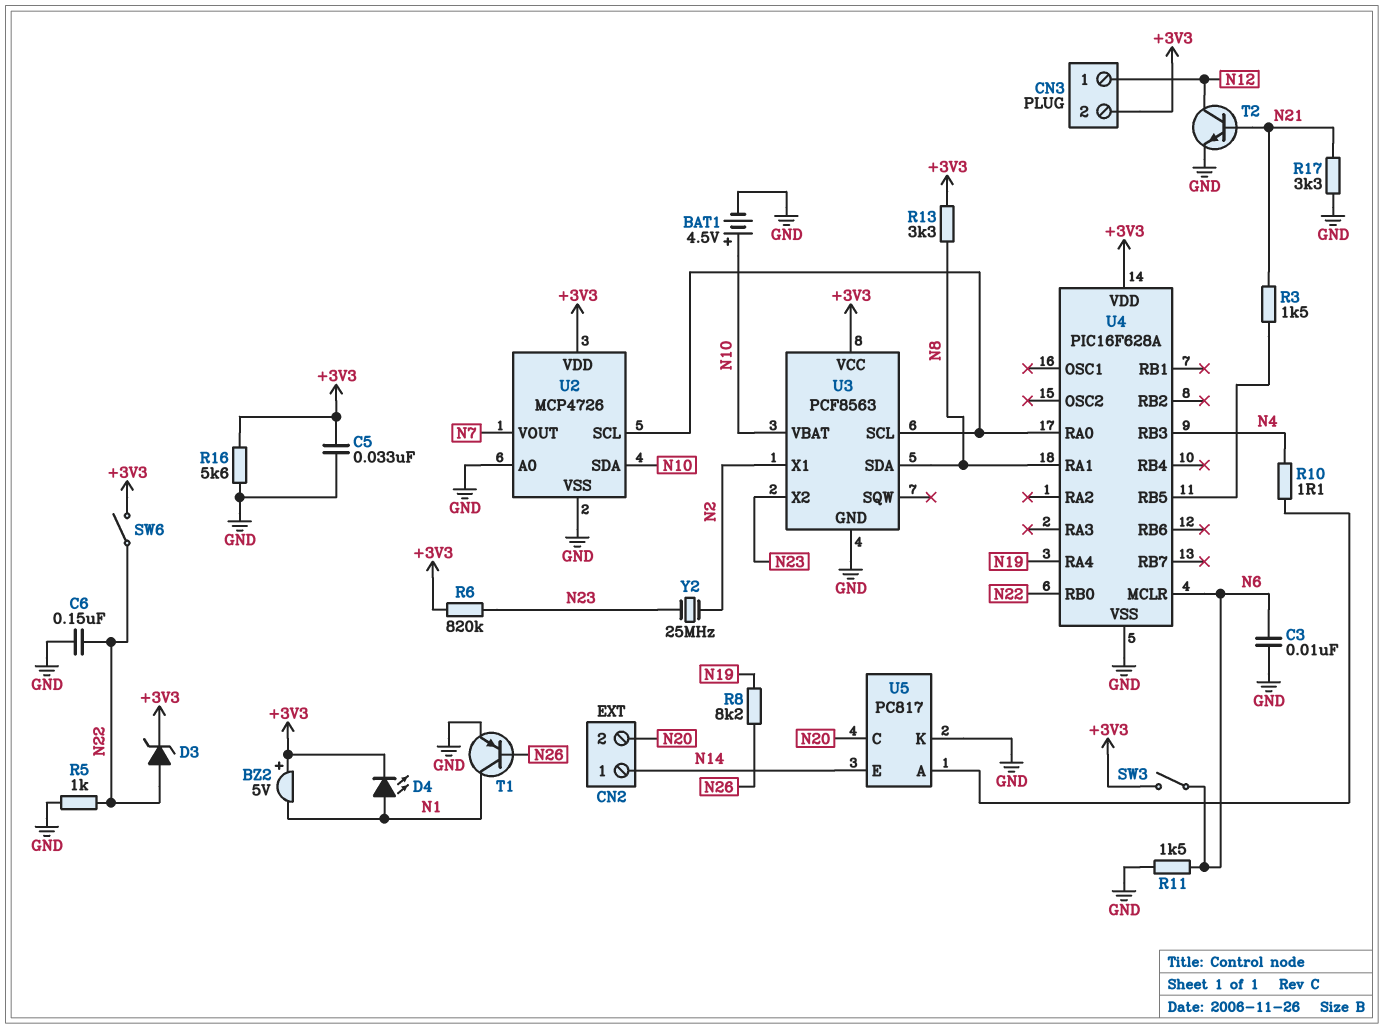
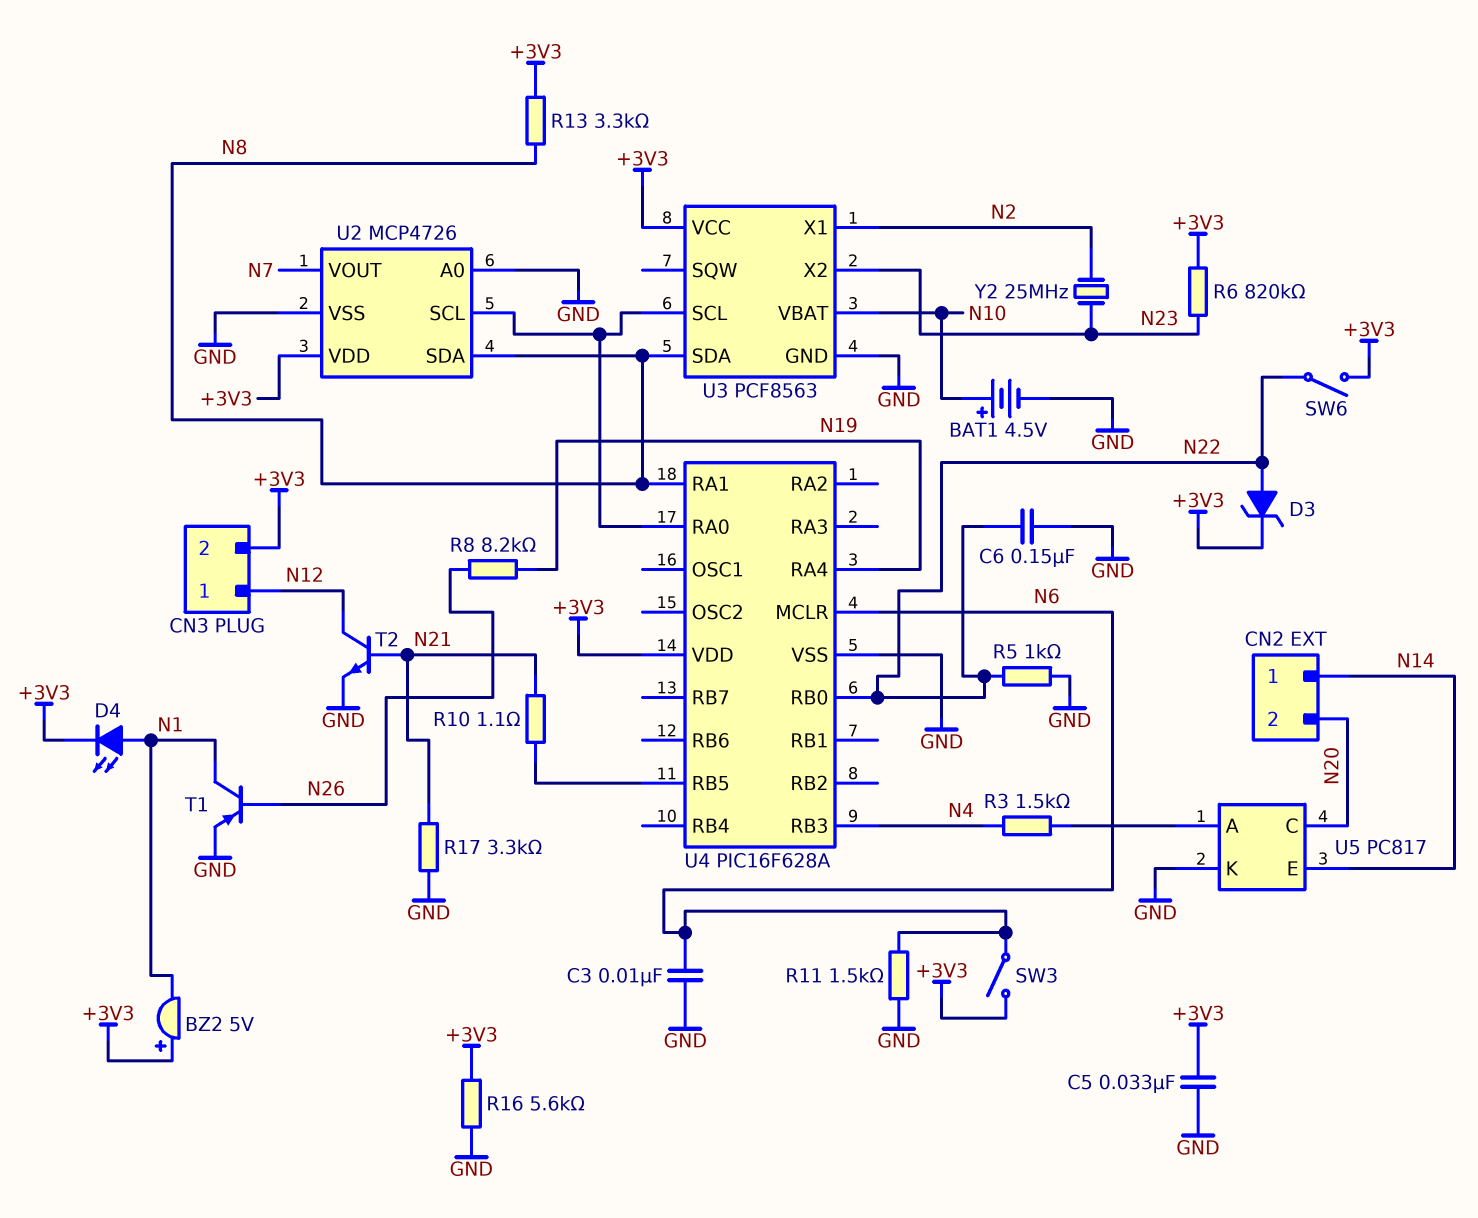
R3: 1.5k (N21, U4/RB5) -> 1.5k (N4, U5/A)
R10: 1.1 (N4, U5/A) -> 1.1 (N21, U4/RB5)
U2 pin SDA: N10 -> N8

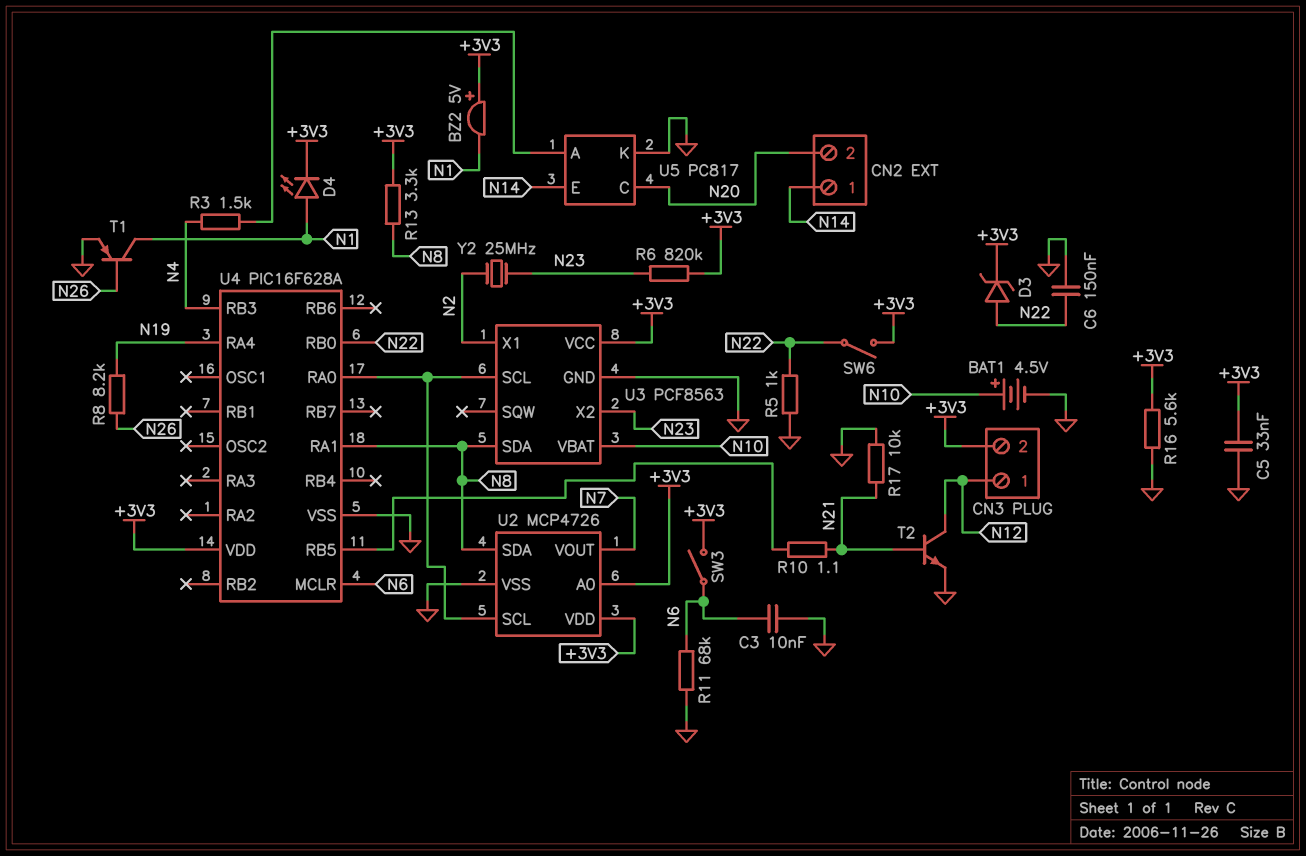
R11: 1.5k (GND, N6) -> 68k (GND, N6)
R17: 3.3k (GND, N21) -> 10k (GND, N21)
U2 pin A0: GND -> +3V3

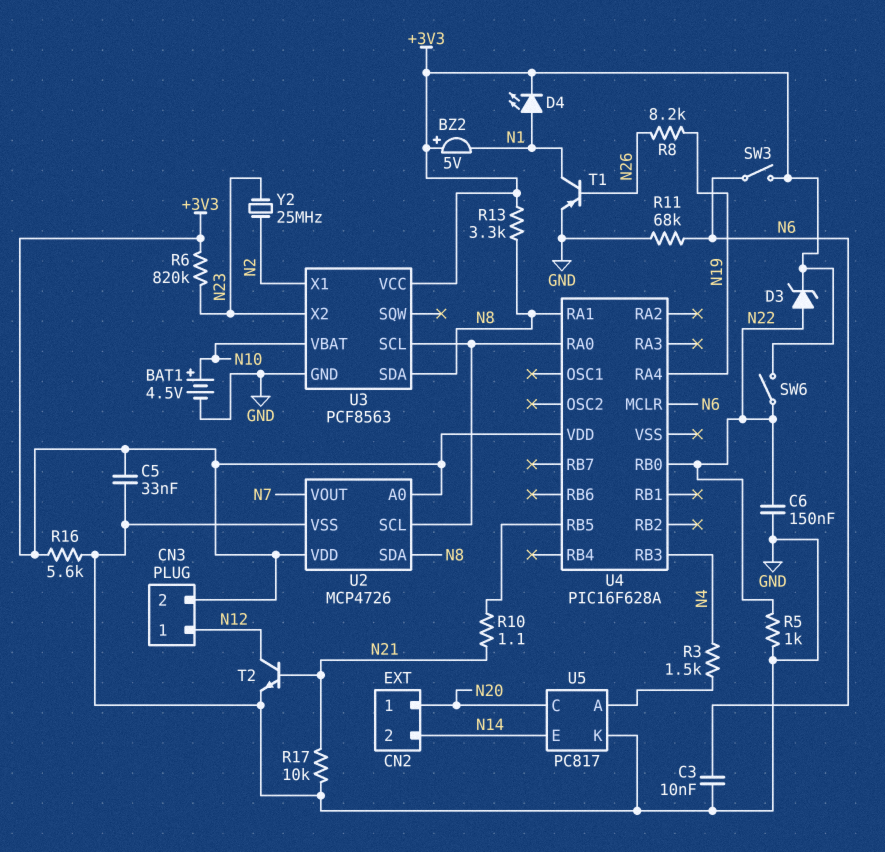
CN2 pin 1: N14 -> N20
CN2 pin 2: N20 -> N14
U4 pin VSS: GND -> none

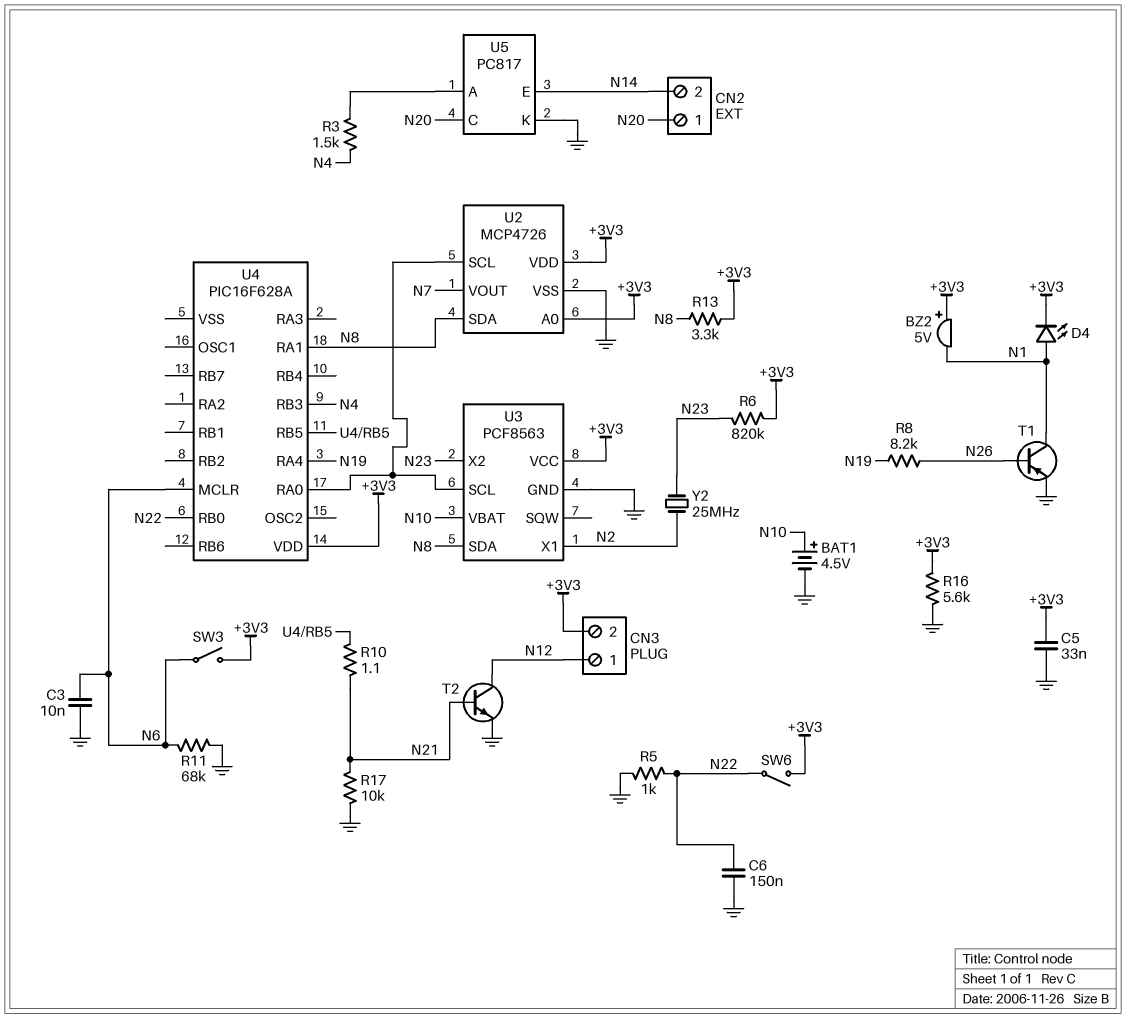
D3: zener (A N22, K +3V3) -> none

